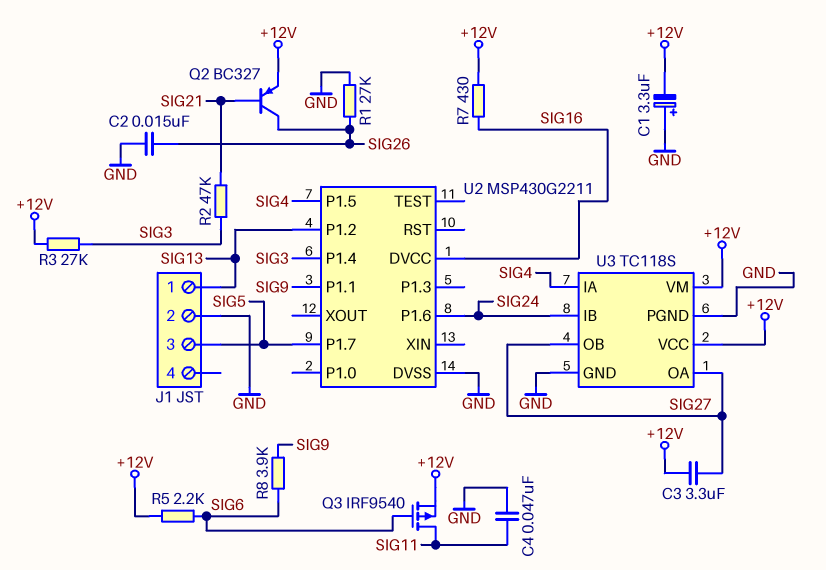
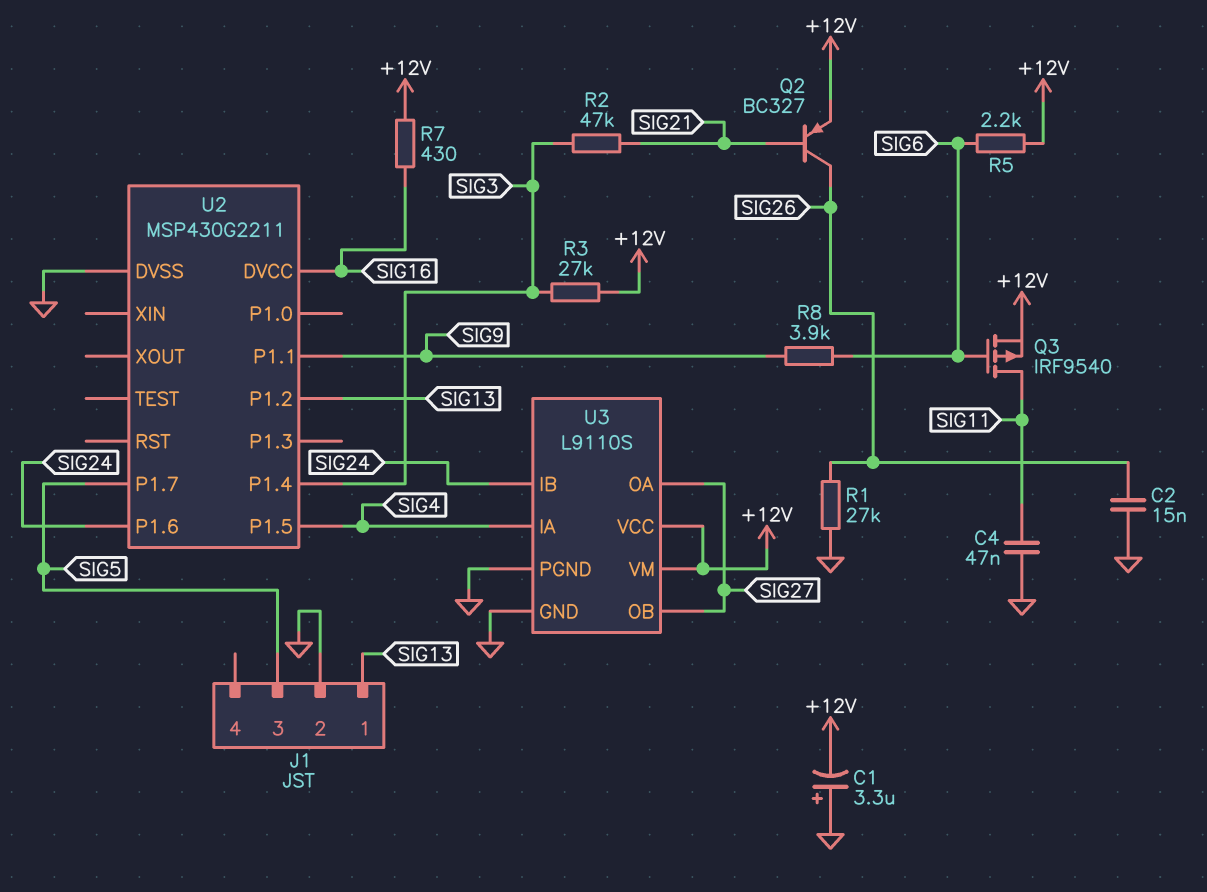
C3: 3.3uF (+12V, SIG27) -> none
U3: TC118S -> L9110S

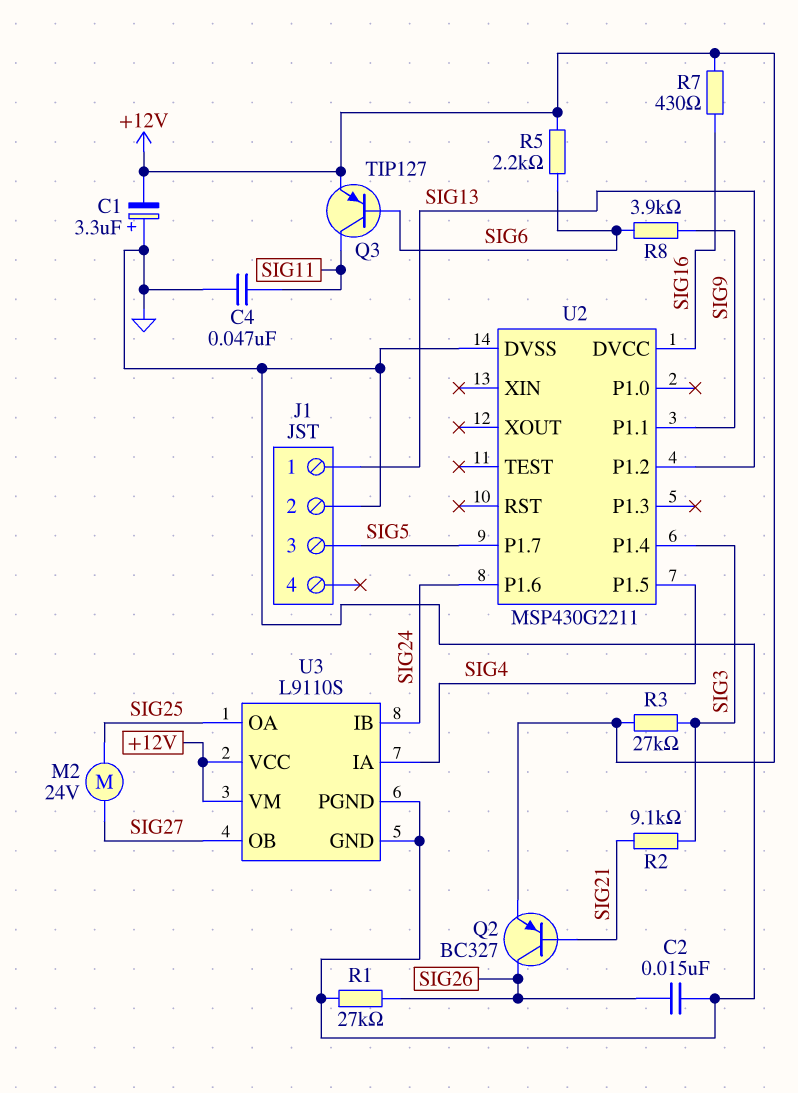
M2: none -> motor 24V (SIG25, SIG27)
Q3: PMOS IRF9540 (G SIG6, D SIG11, S +12V) -> PNP TIP127 (B SIG6, C SIG11, E +12V)
R2: 47k (SIG3, SIG21) -> 9.1k (SIG3, SIG21)
U3 pin OA: SIG27 -> SIG25

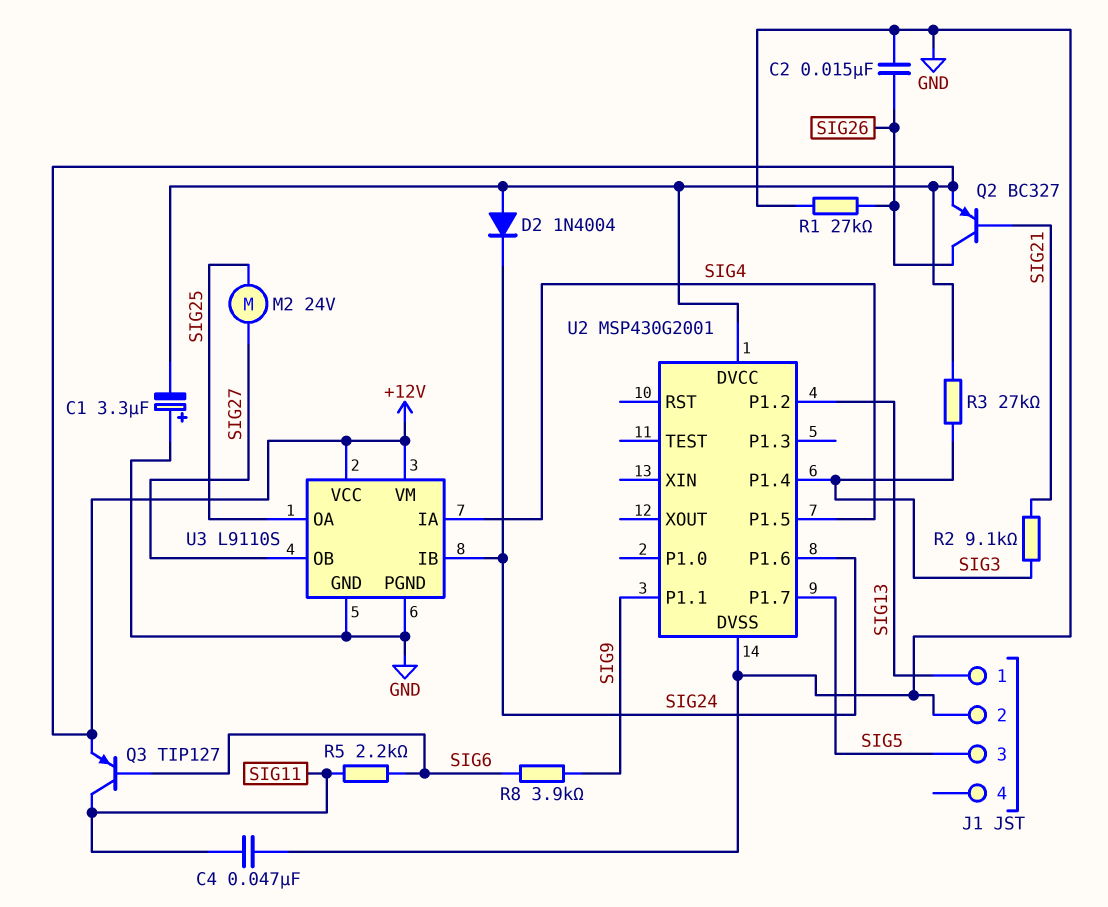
D2: none -> diode 1N4004 (A +12V, K SIG24)
R5: 2.2k (+12V, SIG6) -> 2.2k (SIG6, SIG11)
R7: 430 (+12V, SIG16) -> none
U2: MSP430G2211 -> MSP430G2001
U2 pin DVCC: SIG16 -> +12V

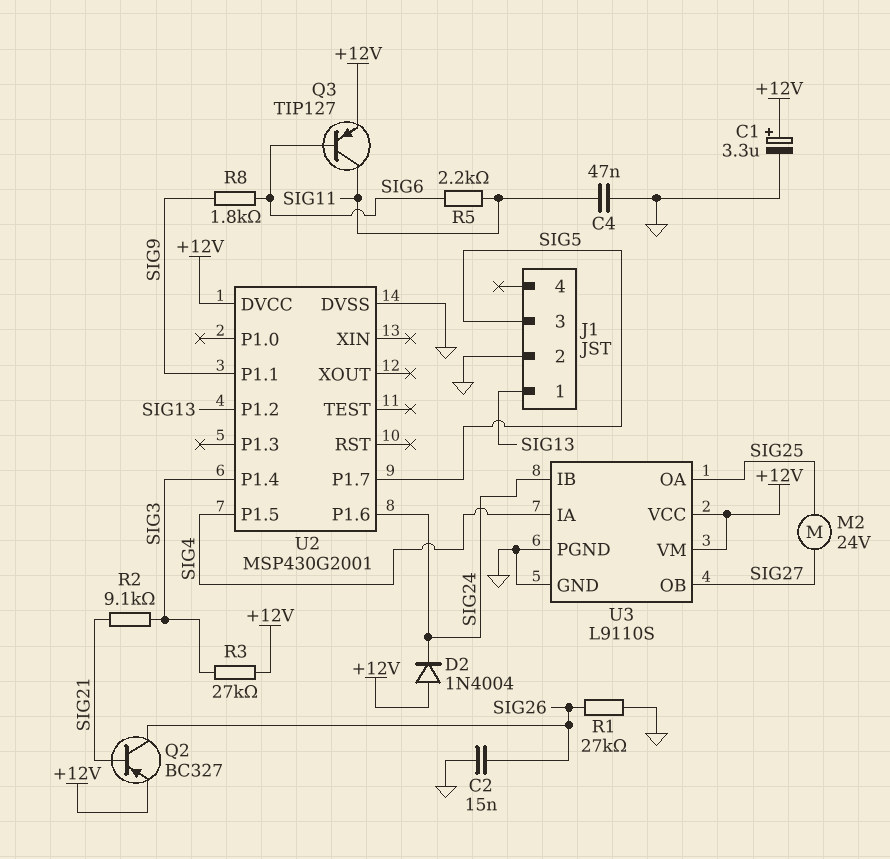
C1: 3.3uF (plus GND, minus +12V) -> 3.3uF (plus +12V, minus GND)
R8: 3.9k (SIG6, SIG9) -> 1.8k (SIG6, SIG9)

